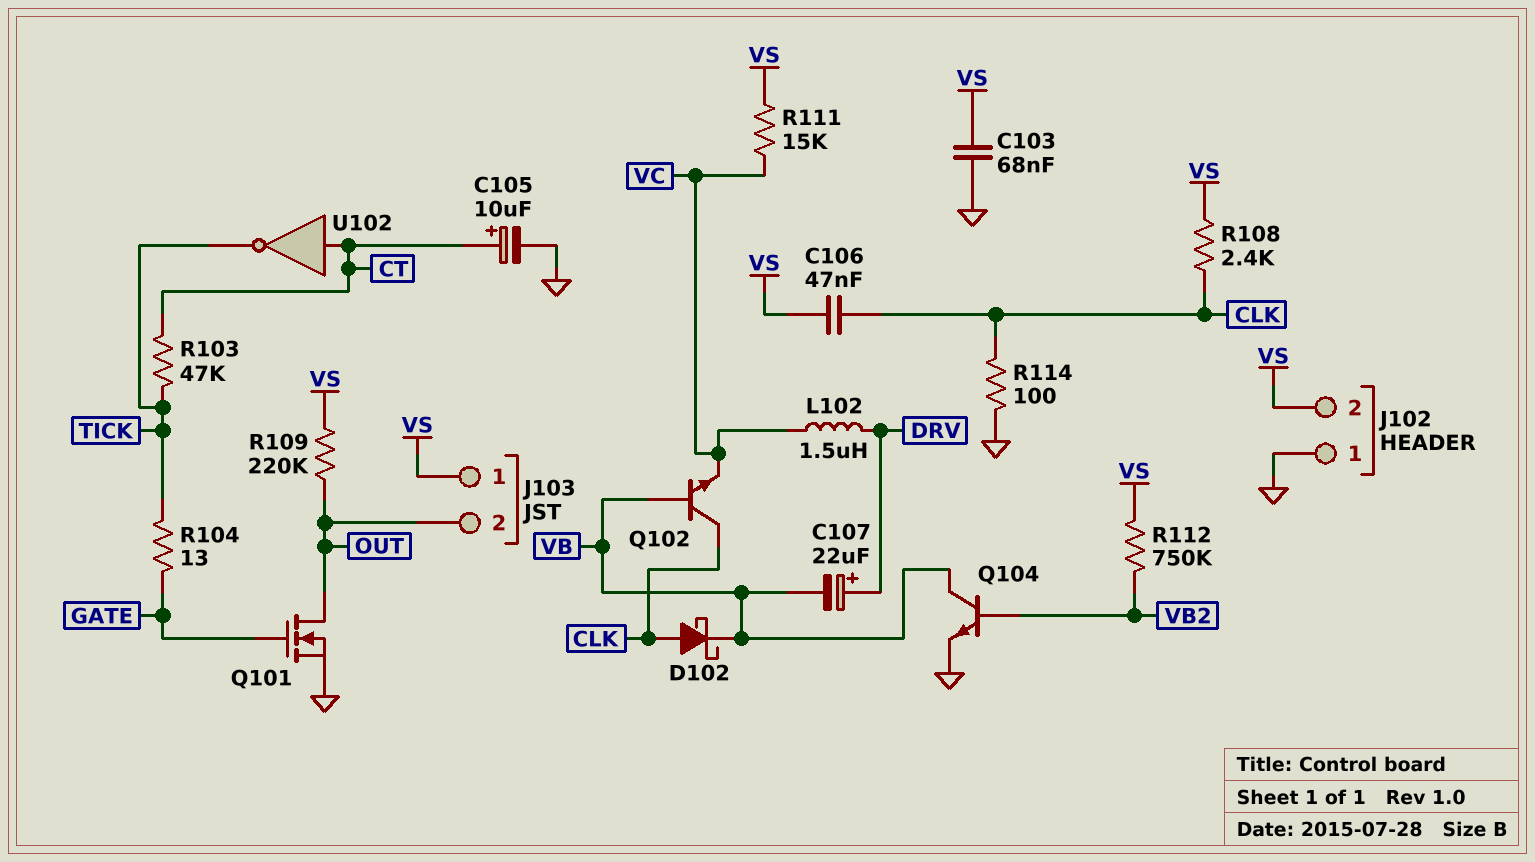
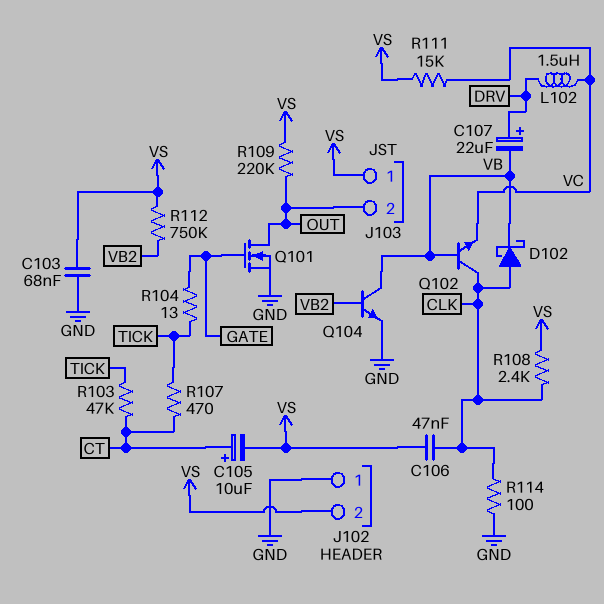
C105: 10uF (plus CT, minus GND) -> 10uF (plus CT, minus VS)
R107: none -> 470 (CT, TICK)
U102: NOT (in CT, out TICK) -> none

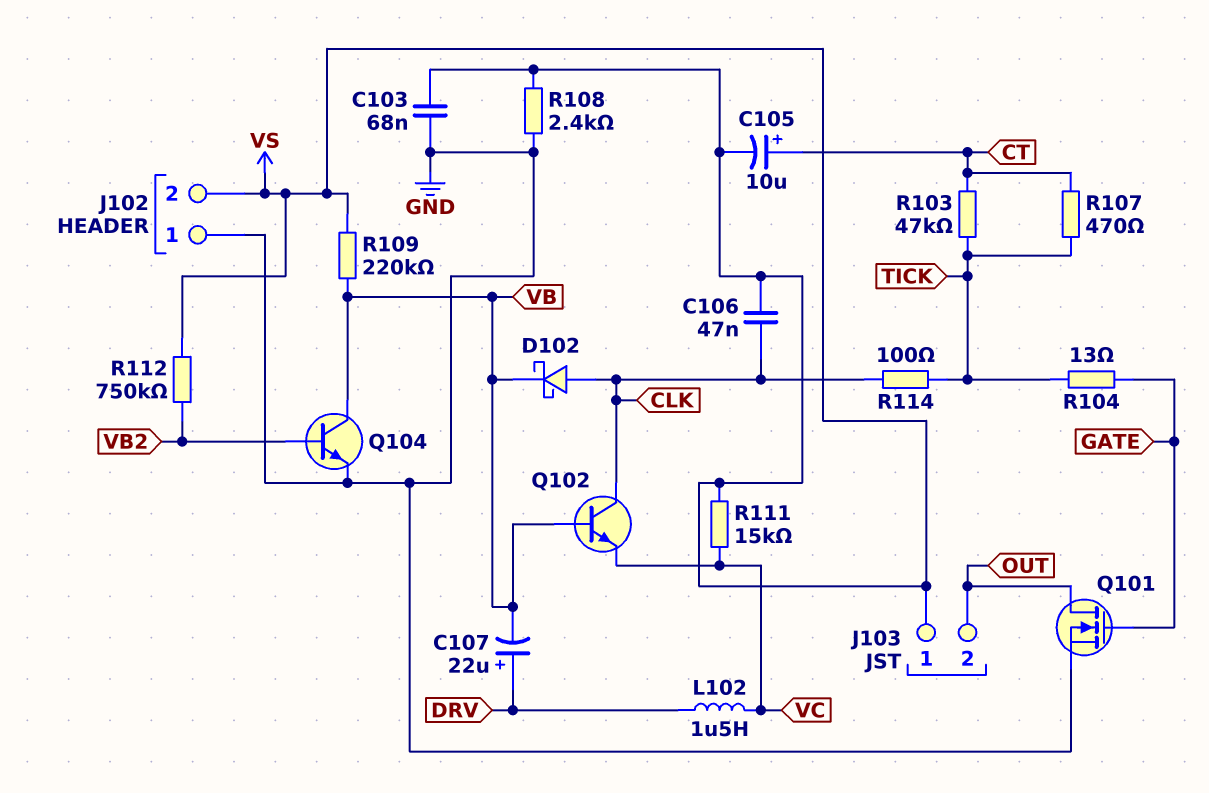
R108: 2.4k (CLK, VS) -> 2.4k (GND, VS)
R109: 220k (OUT, VS) -> 220k (VB, VS)
R114: 100 (CLK, GND) -> 100 (CLK, TICK)

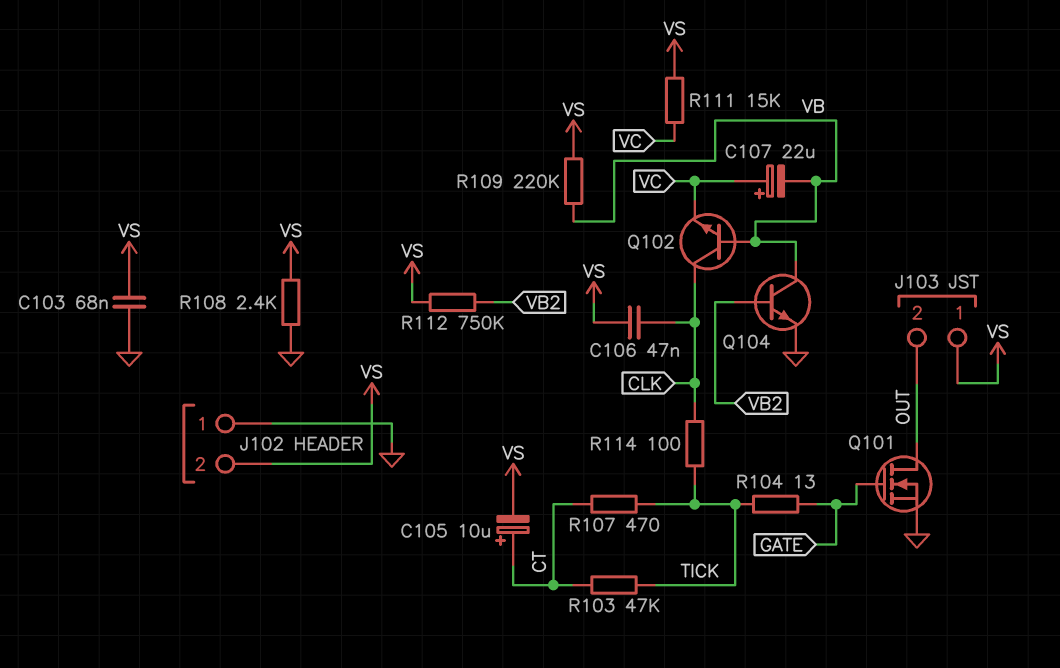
C107: 22uF (plus DRV, minus VB) -> 22uF (plus VC, minus VB)
D102: schottky (A CLK, K VB) -> none
L102: 1.5uH (DRV, VC) -> none

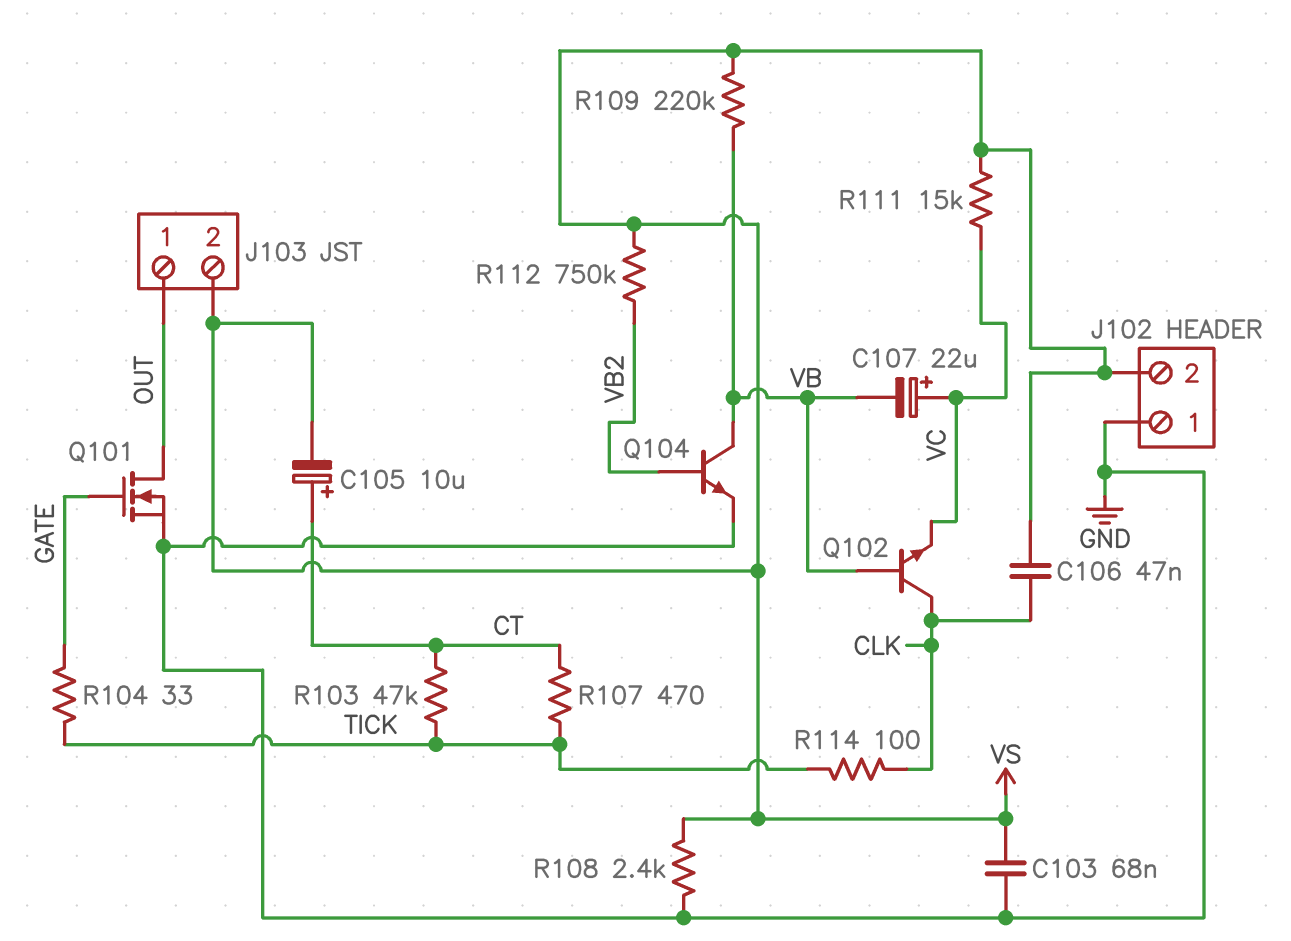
J103 pin 1: VS -> OUT
J103 pin 2: OUT -> VS
R104: 13 (GATE, TICK) -> 33 (GATE, TICK)

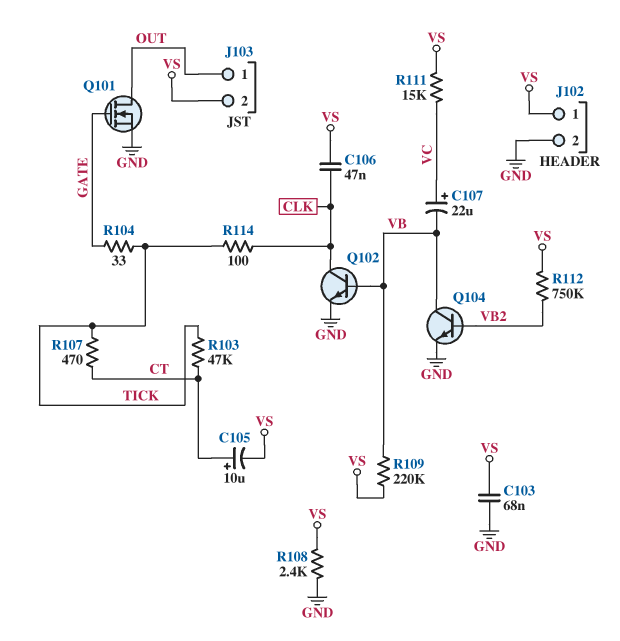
J102 pin 1: GND -> VS
J102 pin 2: VS -> GND
Q102: NPN (B VB, C CLK, E VC) -> NPN (B VB, C CLK, E GND)

